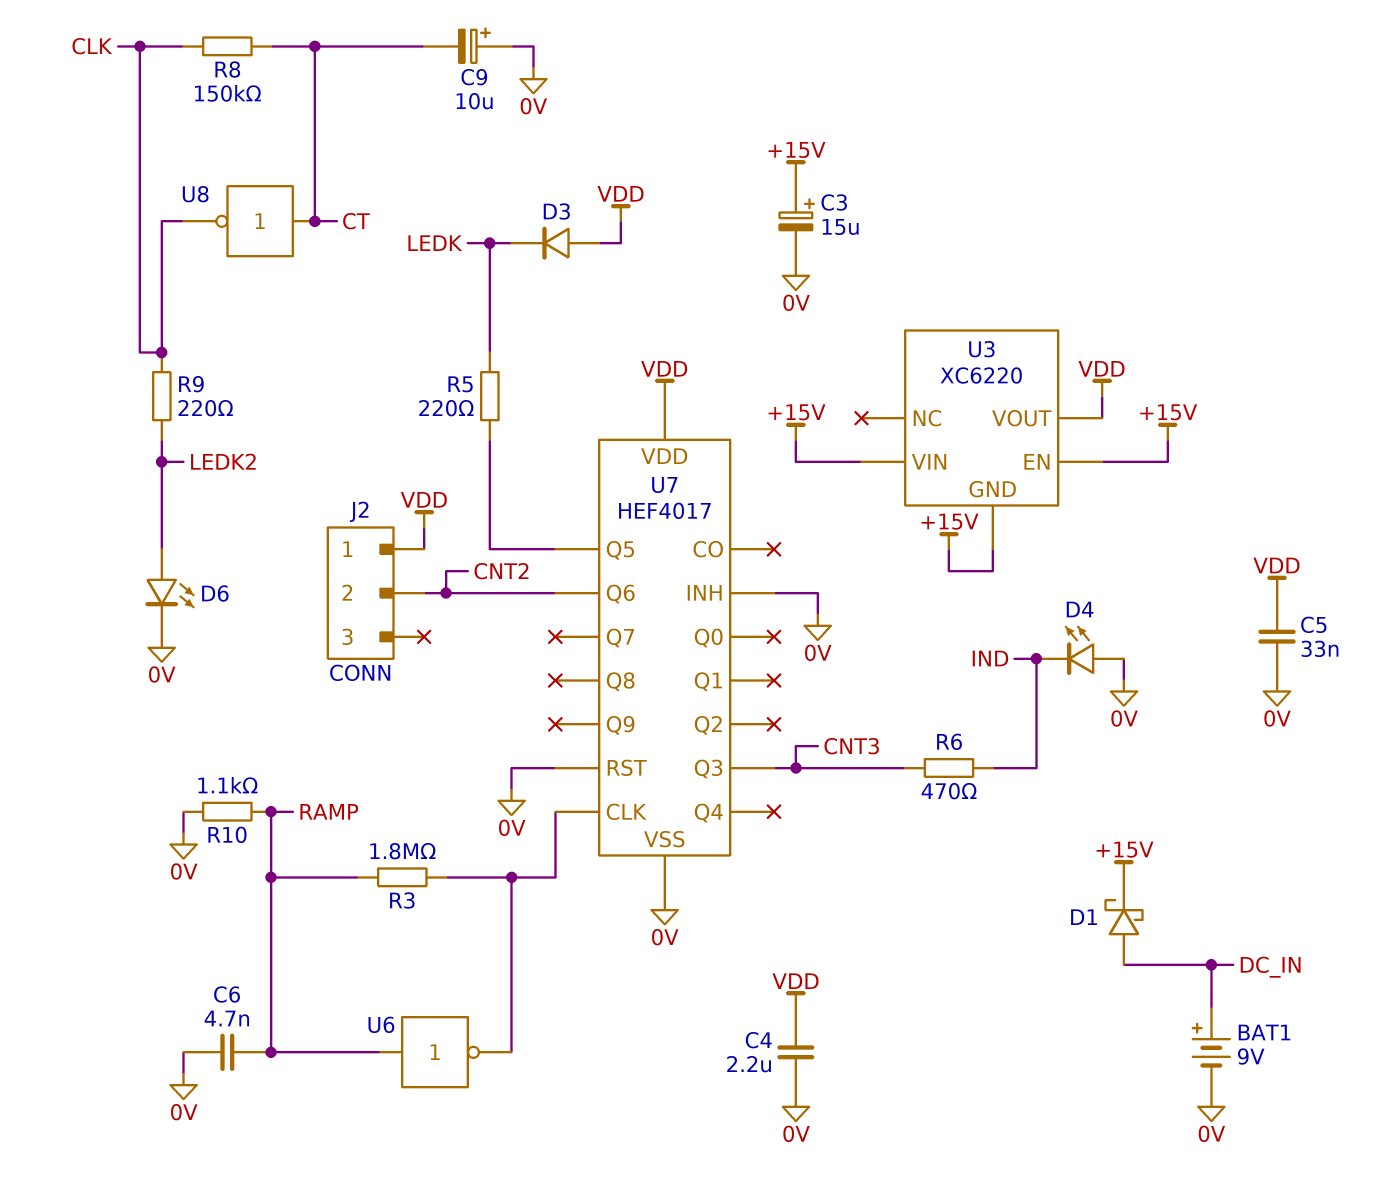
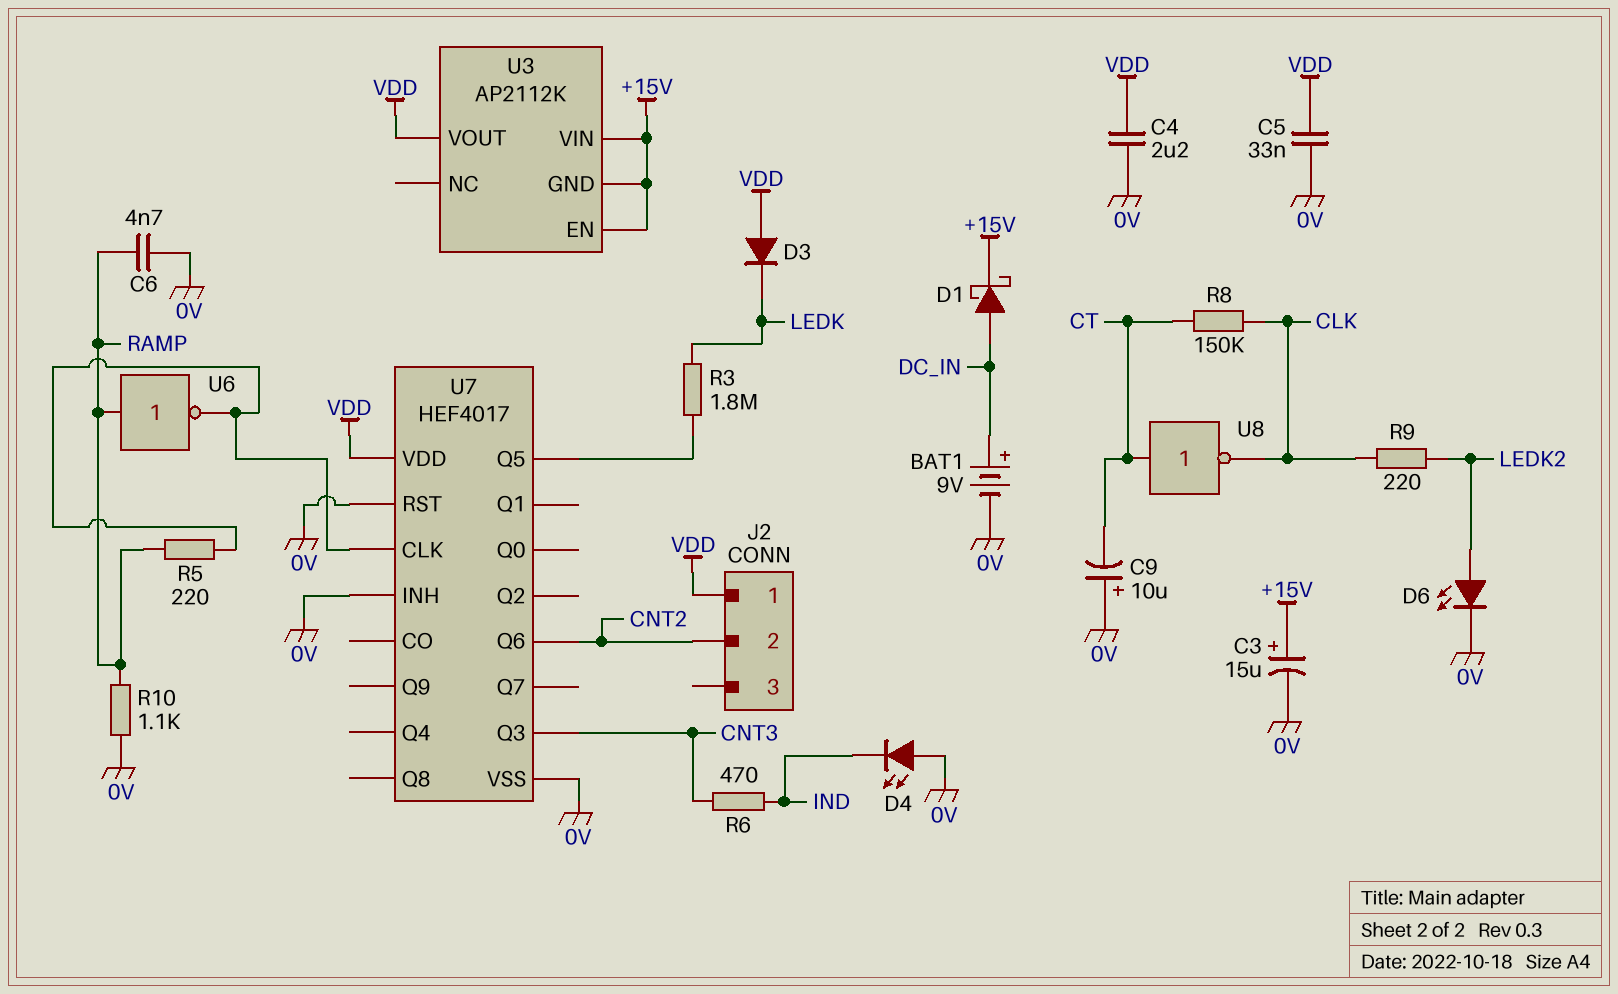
R3: 1.8M (RAMP, U7/CLK) -> 1.8M (LEDK, U7/Q5)
R5: 220 (LEDK, U7/Q5) -> 220 (RAMP, U7/CLK)
U3: XC6220 -> AP2112K

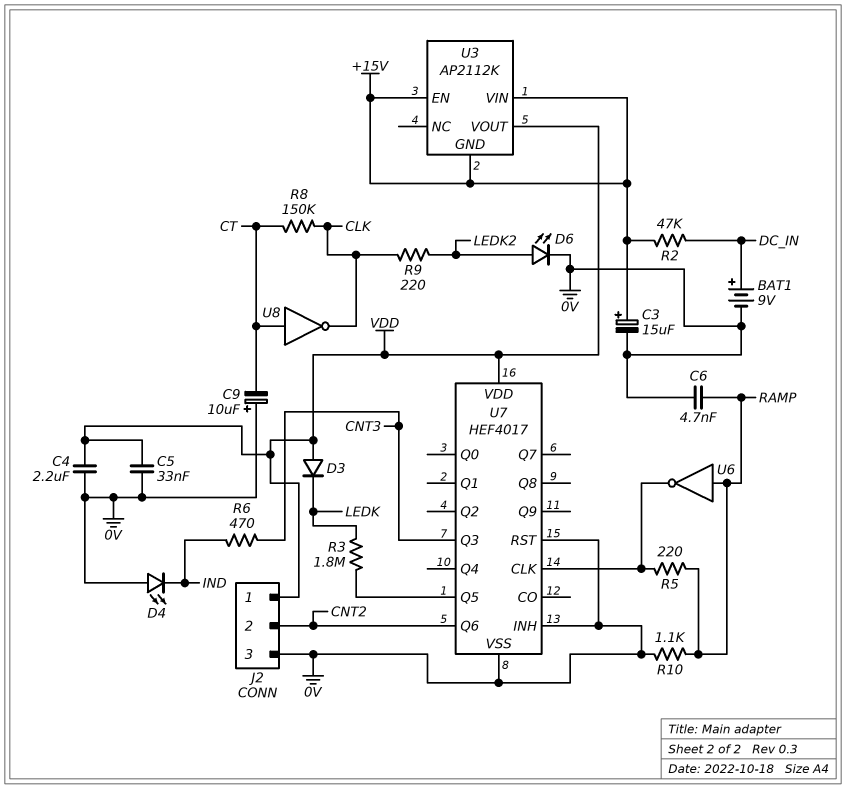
D1: schottky (A DC_IN, K +15V) -> none
J2 pin 3: none -> 0V
R2: none -> 47k (+15V, DC_IN)

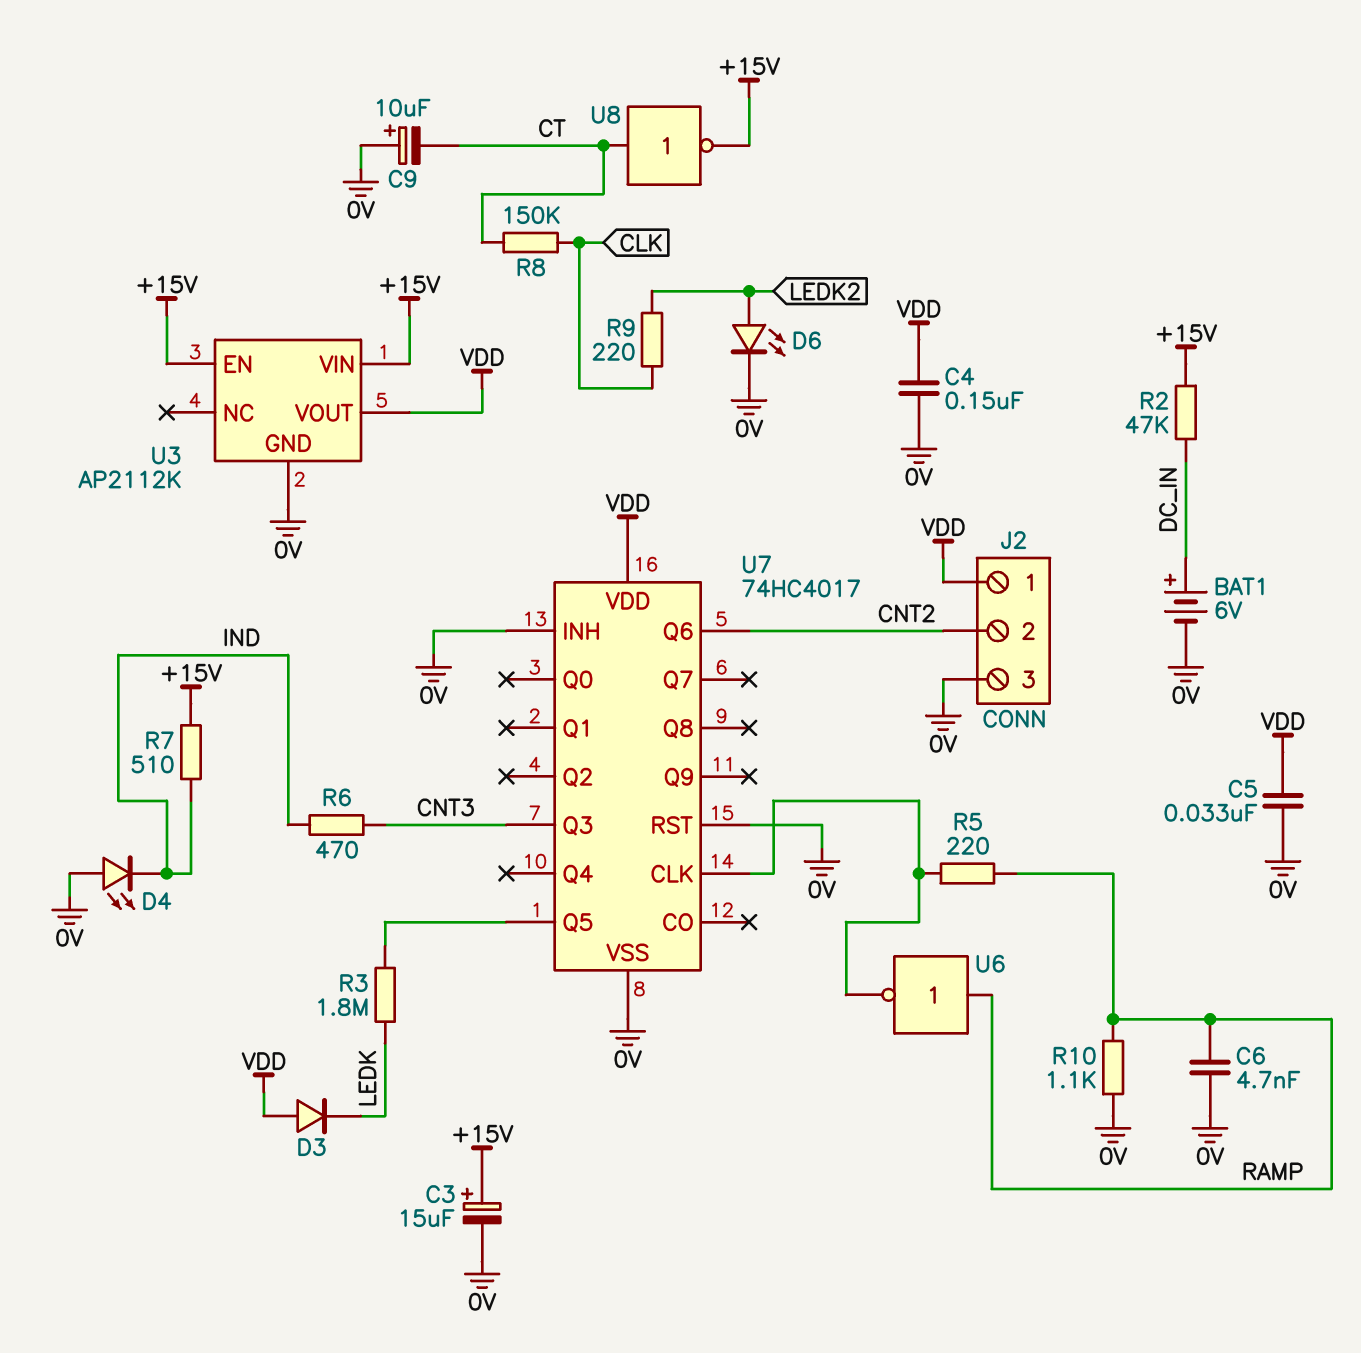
BAT1: 9V (plus DC_IN, minus 0V) -> 6V (plus DC_IN, minus 0V)
C4: 2.2uF (0V, VDD) -> 150nF (0V, VDD)
R7: none -> 510 (+15V, IND)
U3 pin GND: +15V -> 0V
U7: HEF4017 -> 74HC4017
U8: NOT (in CT, out CLK) -> NOT (in CT, out +15V)

